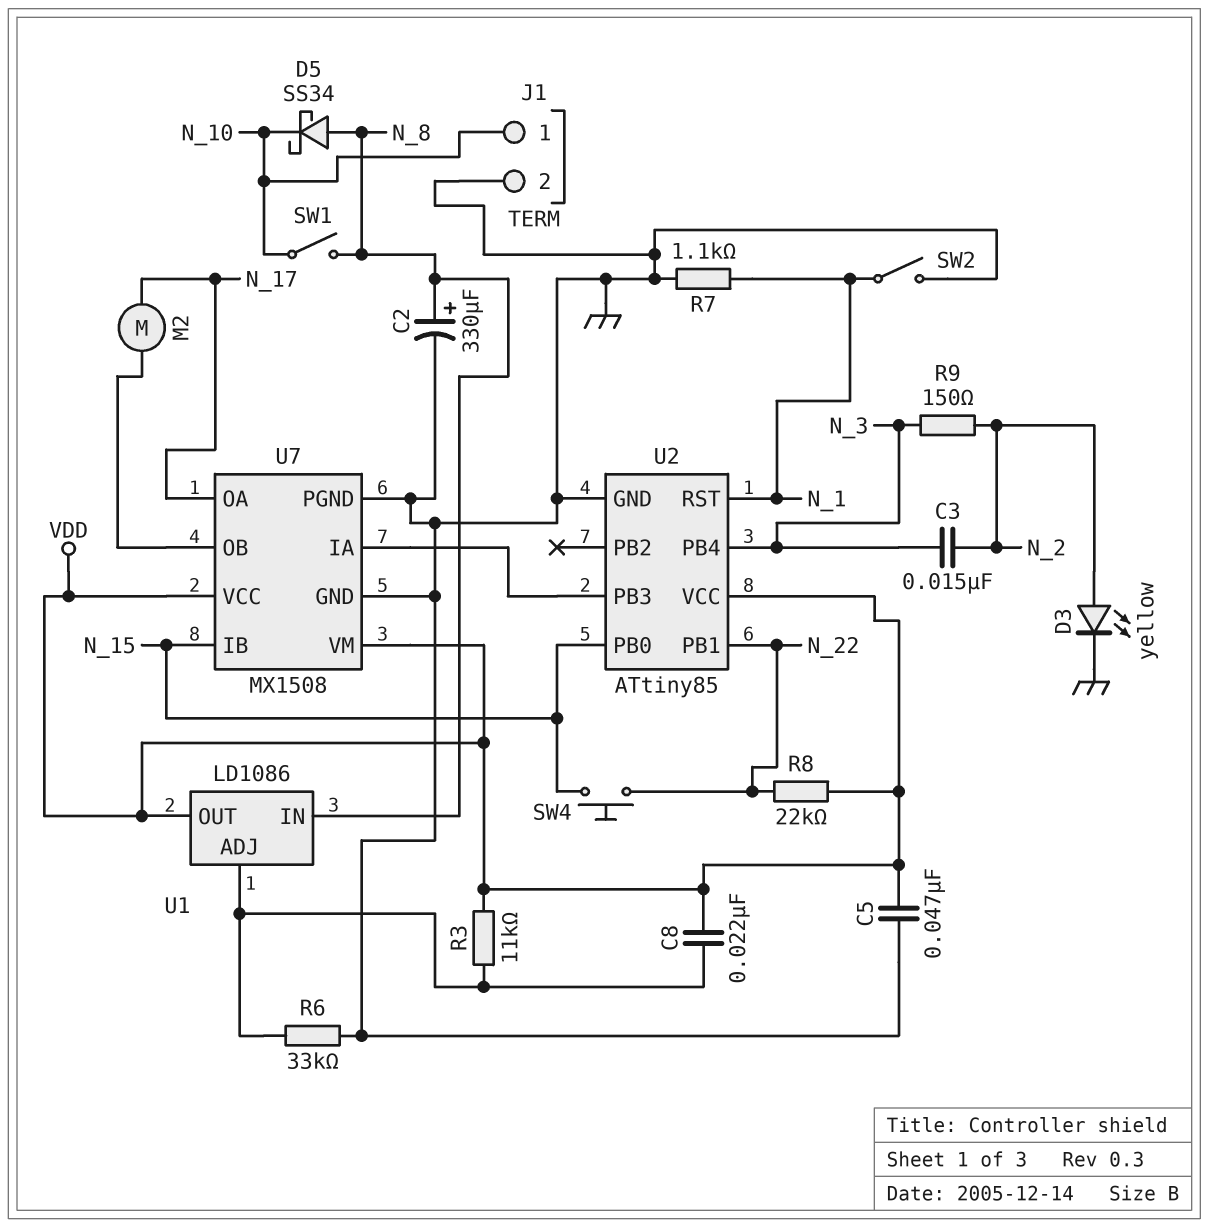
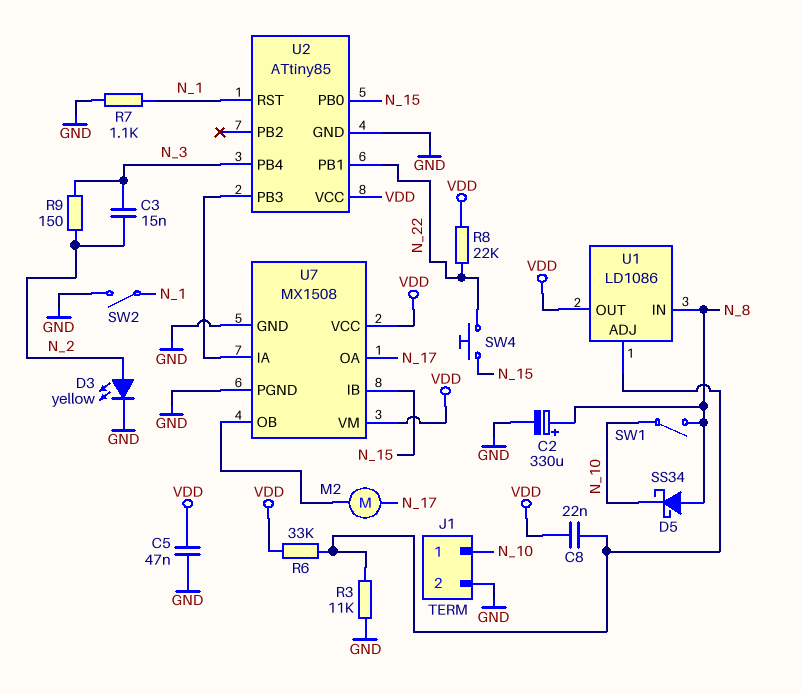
R3: 11k (U1/ADJ, VDD) -> 11k (GND, U1/ADJ)
R6: 33k (GND, U1/ADJ) -> 33k (U1/ADJ, VDD)

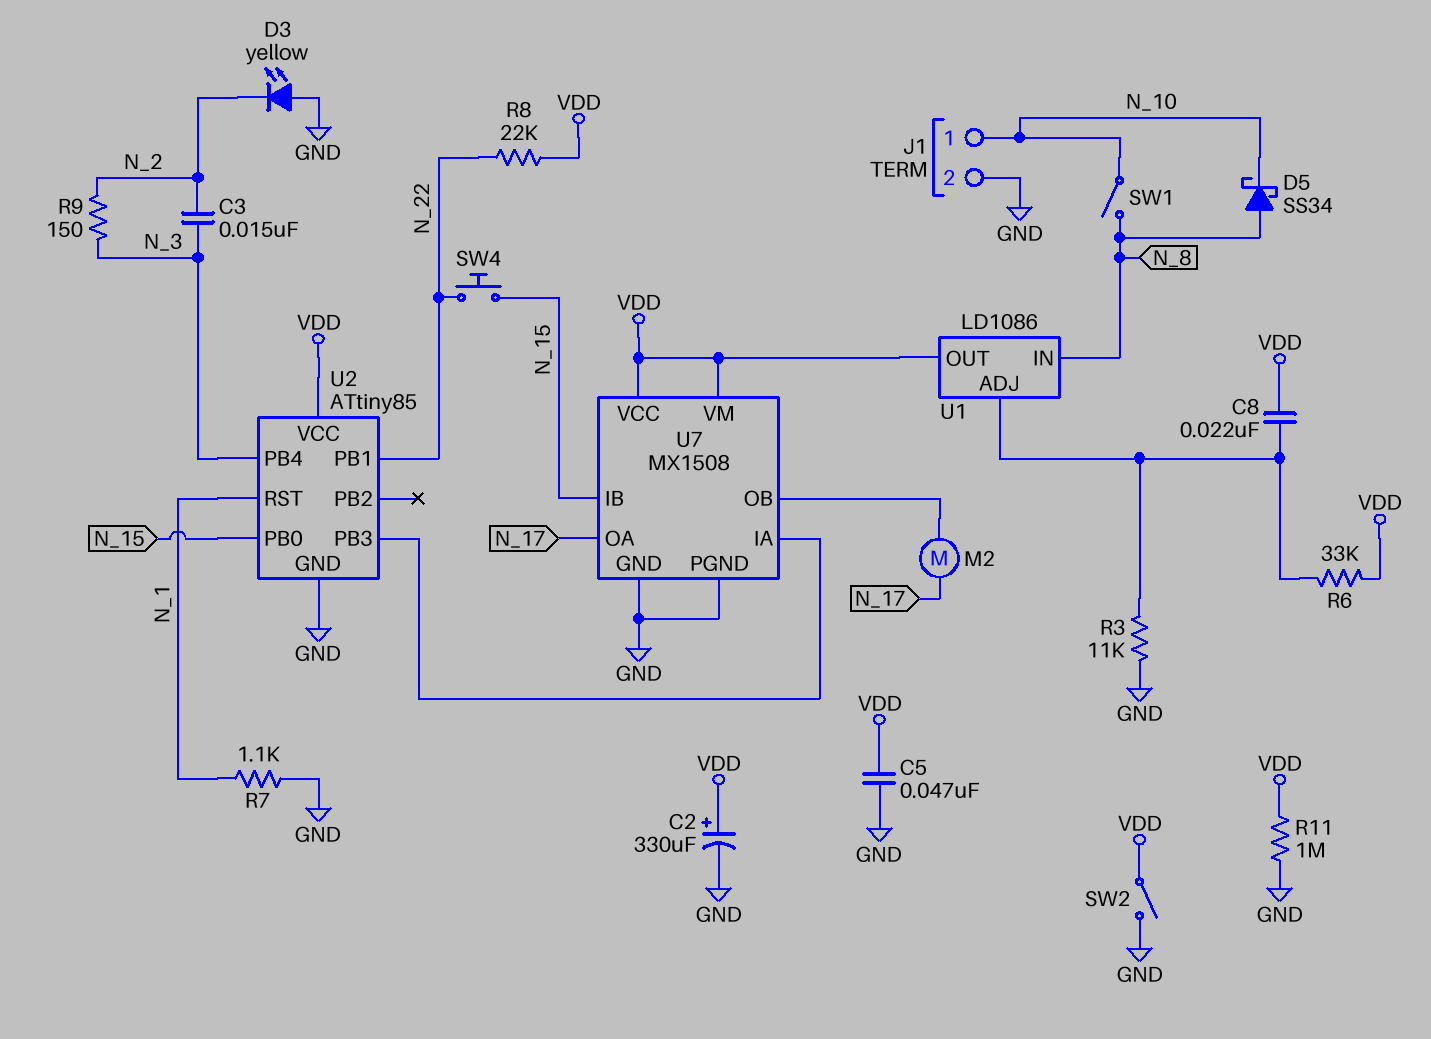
C2: 330uF (plus N_8, minus GND) -> 330uF (plus VDD, minus GND)
D3: LED yellow (A N_2, K GND) -> LED yellow (A GND, K N_2)
R11: none -> 1M (GND, VDD)
SW2: switch (GND, N_1) -> switch (GND, VDD)

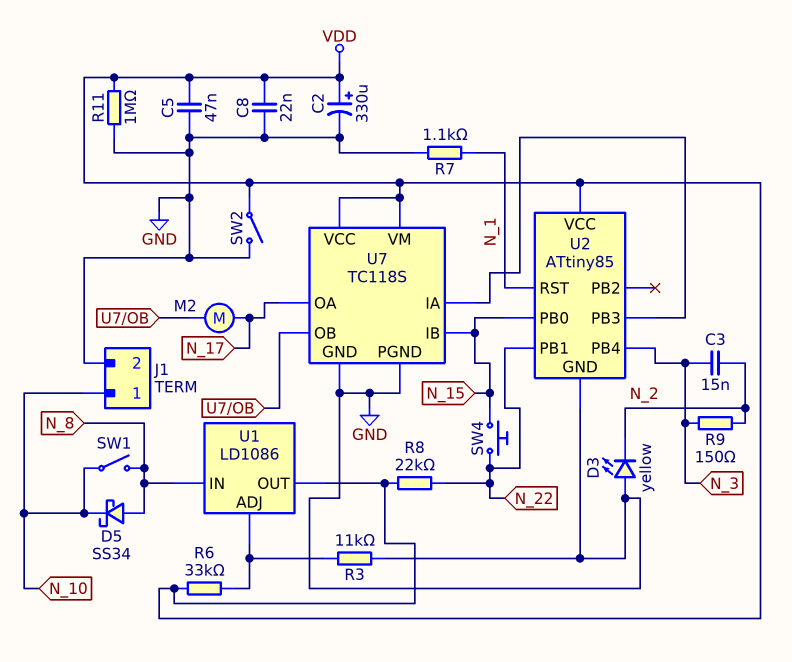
C8: 22nF (U1/ADJ, VDD) -> 22nF (GND, VDD)
U7: MX1508 -> TC118S

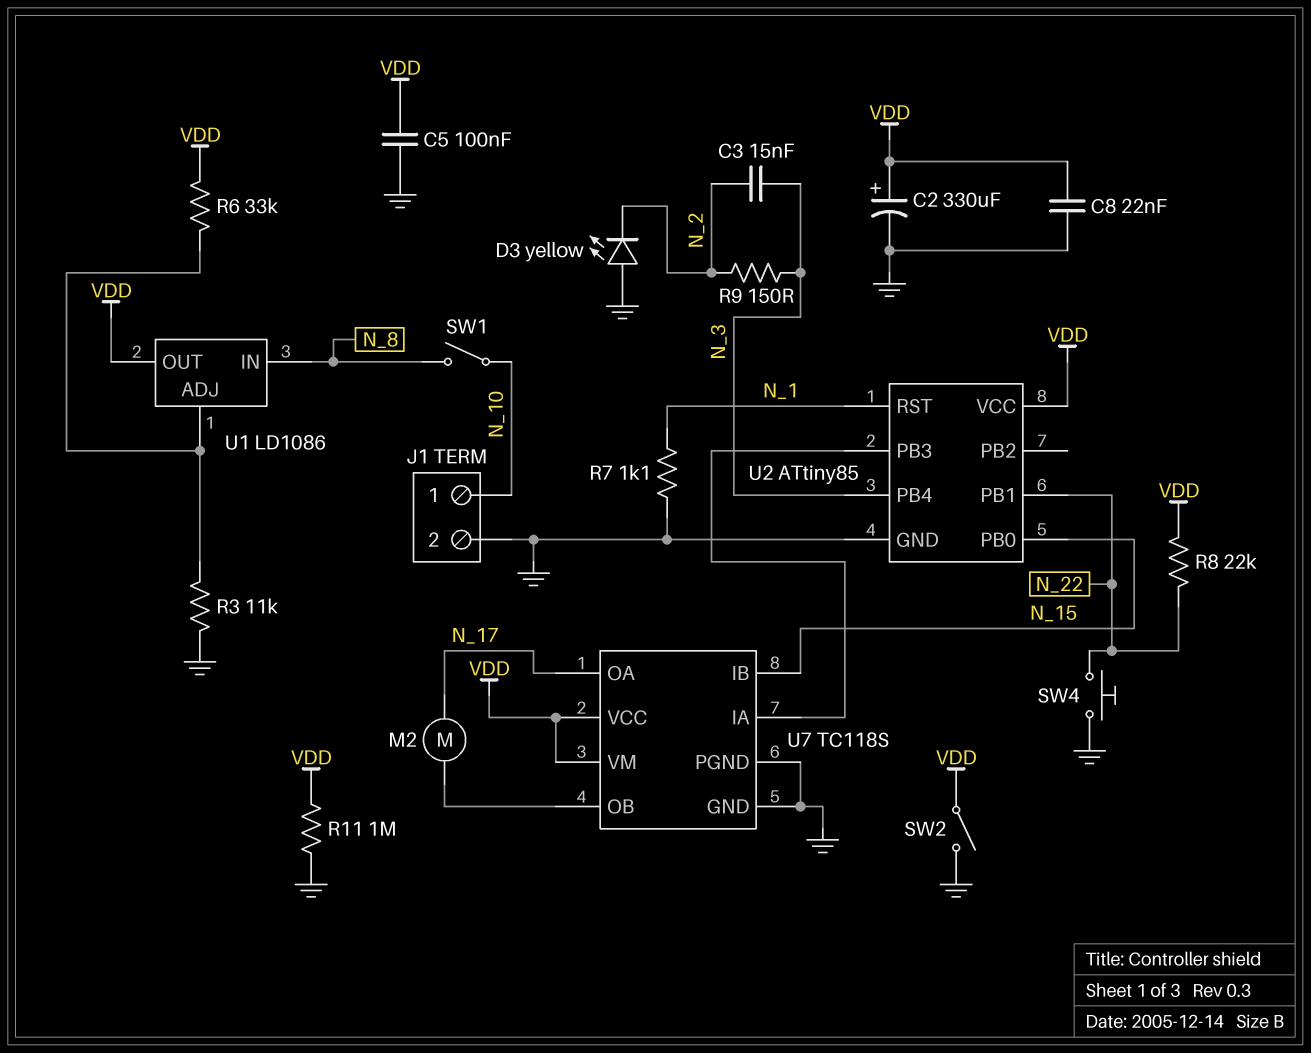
C5: 47nF (GND, VDD) -> 100nF (GND, VDD)
D5: schottky SS34 (A N_8, K N_10) -> none
SW4: button (N_15, N_22) -> button (GND, N_22)

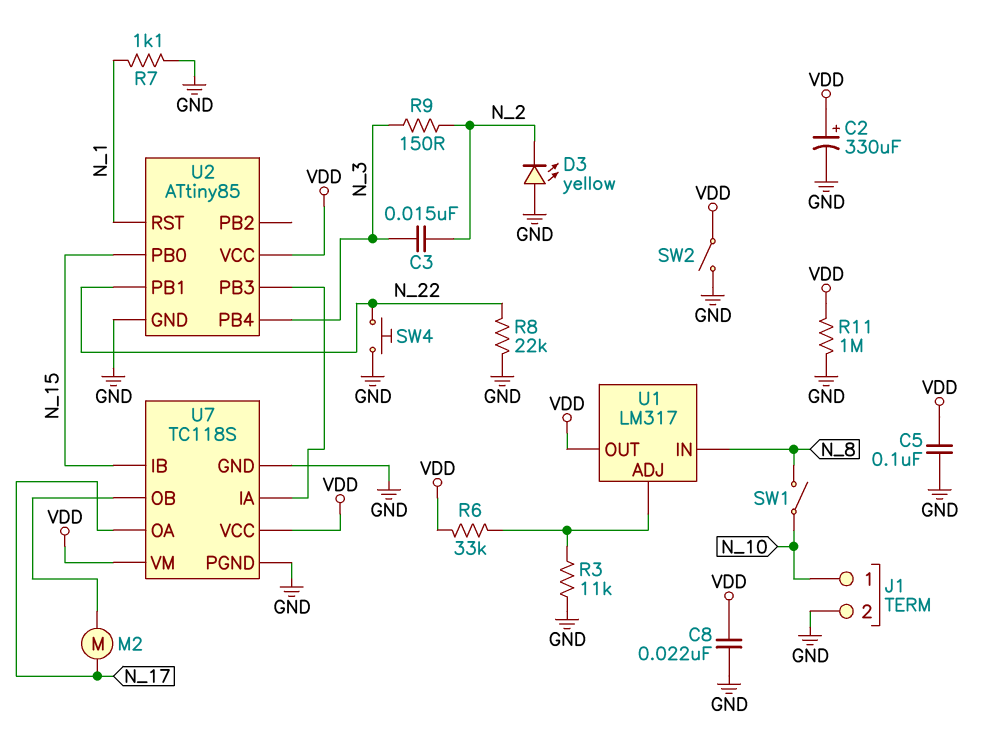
R8: 22k (N_22, VDD) -> 22k (GND, N_22)
U1: LD1086 -> LM317

